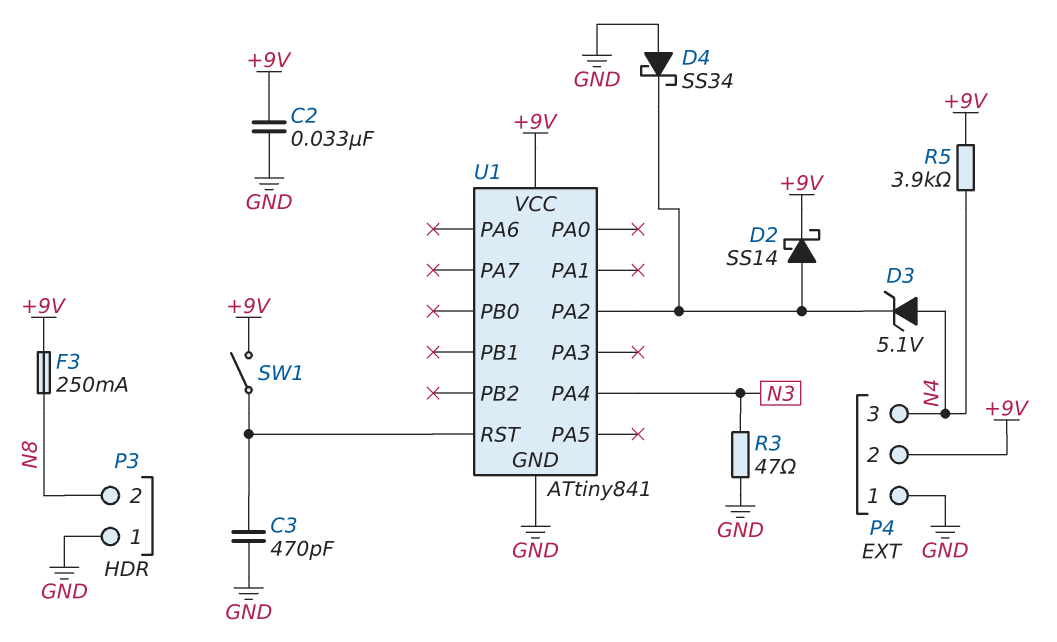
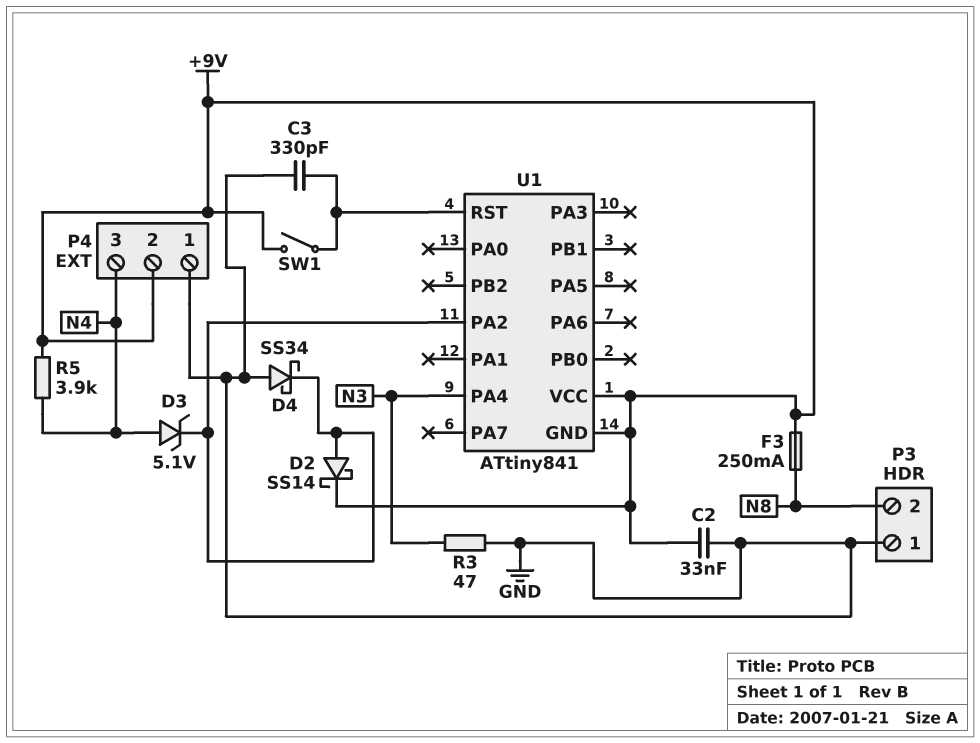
C3: 470pF (GND, U1/RST) -> 330pF (GND, U1/RST)
U1 pin GND: GND -> +9V

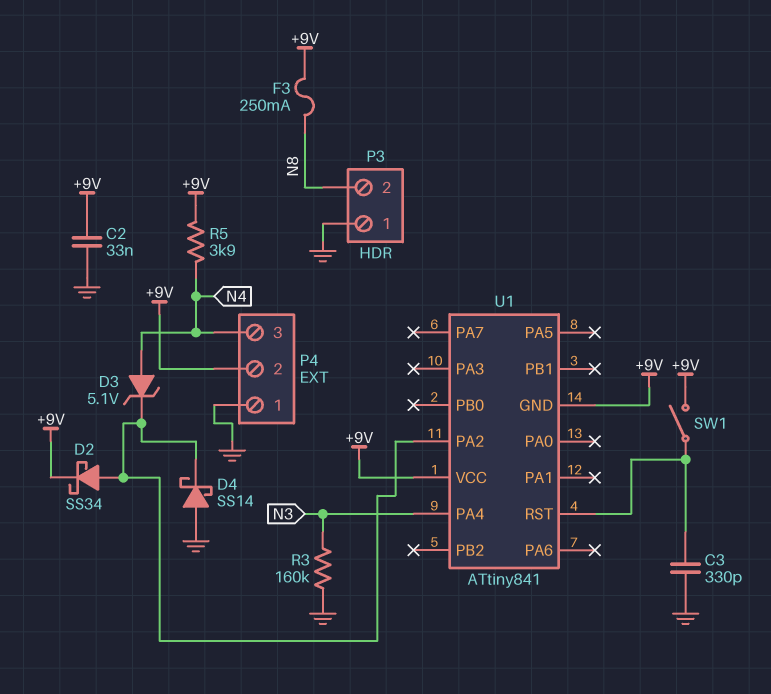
D2: schottky SS14 (A U1/PA2, K +9V) -> schottky SS34 (A U1/PA2, K +9V)
D4: schottky SS34 (A GND, K U1/PA2) -> schottky SS14 (A GND, K U1/PA2)
R3: 47 (GND, N3) -> 160k (GND, N3)

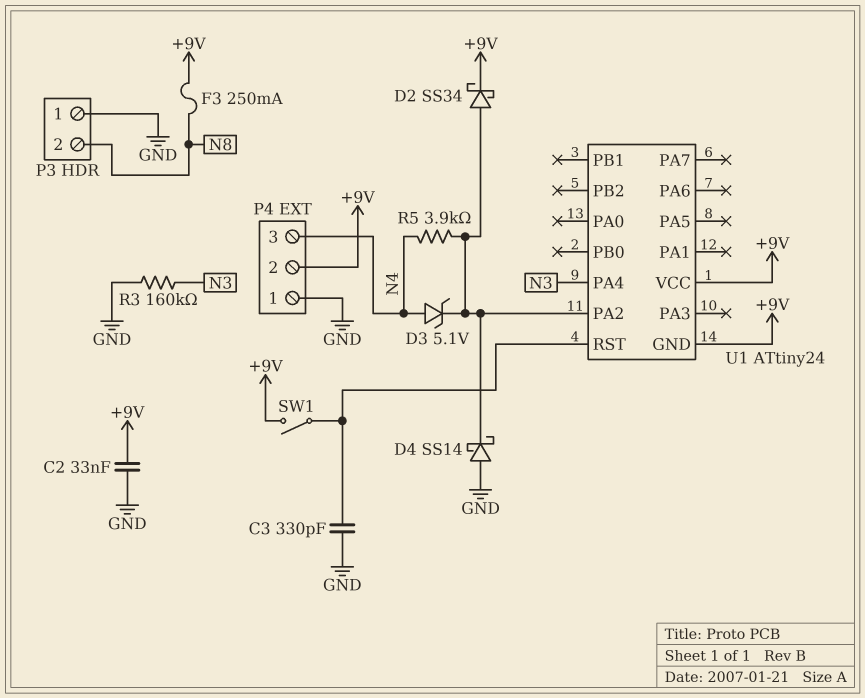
R5: 3.9k (+9V, N4) -> 3.9k (N4, U1/PA2)
U1: ATtiny841 -> ATtiny24

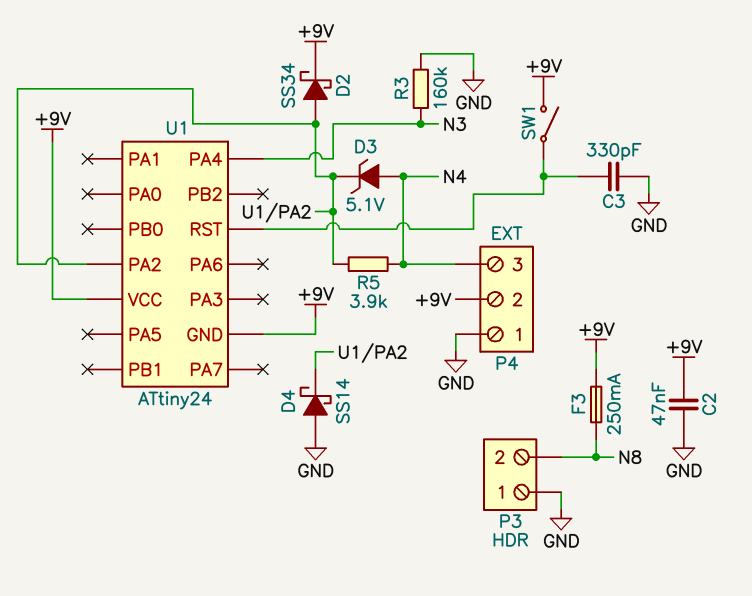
C2: 33nF (+9V, GND) -> 47nF (+9V, GND)

